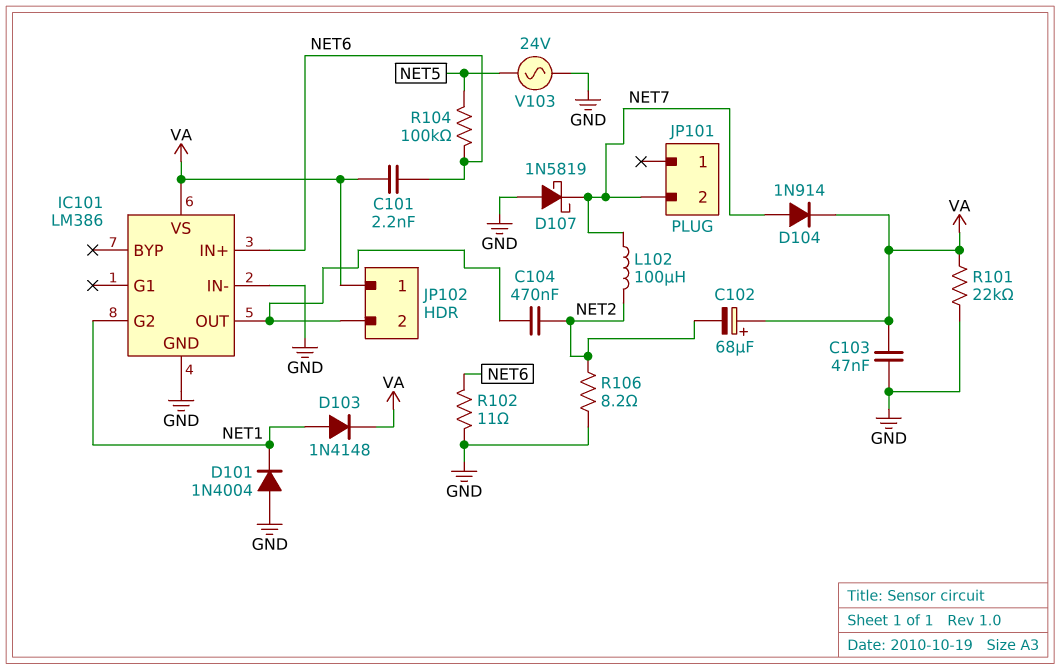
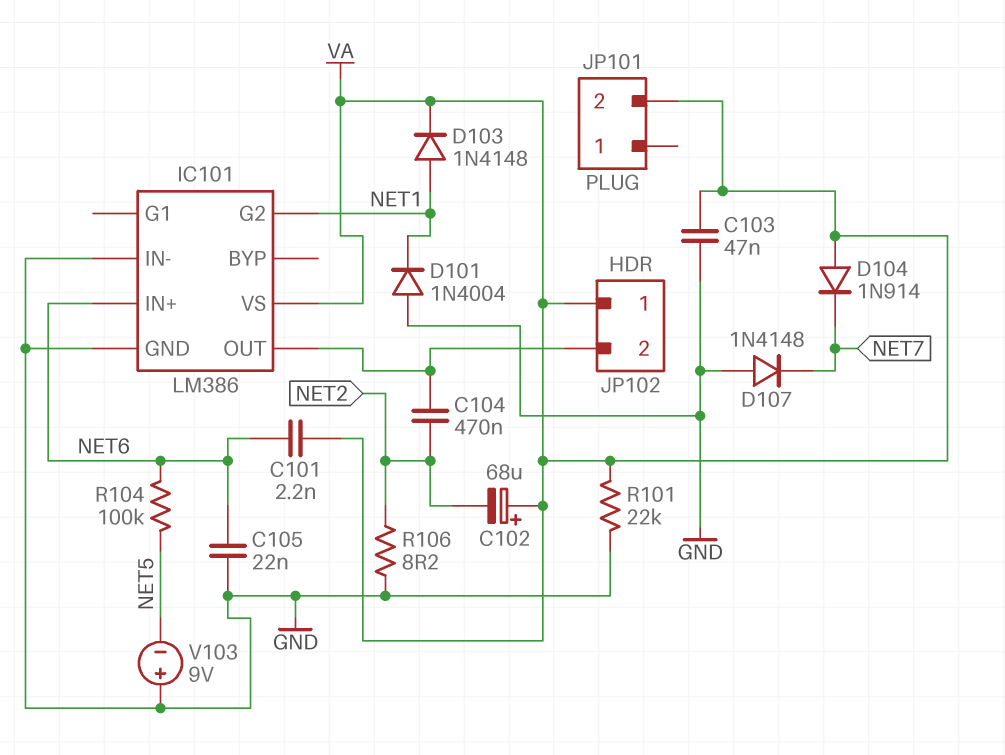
C105: none -> 22nF (GND, NET6)
D104: diode 1N914 (A NET7, K VA) -> diode 1N914 (A VA, K NET7)
D107: schottky 1N5819 (A GND, K NET7) -> diode 1N4148 (A GND, K NET7)
JP101 pin 2: NET7 -> VA
L102: 100uH (NET2, NET7) -> none
R102: 11 (GND, NET6) -> none
V103: AC 24V (GND, NET5) -> 9V (plus GND, minus NET5)

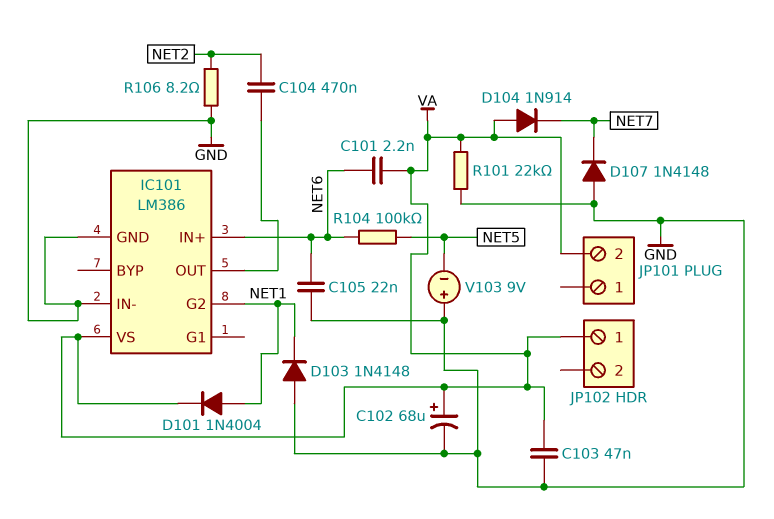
C102: 68uF (plus VA, minus NET2) -> 68uF (plus VA, minus GND)
D101: diode 1N4004 (A GND, K NET1) -> diode 1N4004 (A NET1, K VA)
D103: diode 1N4148 (A NET1, K VA) -> diode 1N4148 (A GND, K NET1)
JP102 pin 2: IC101/OUT -> none

